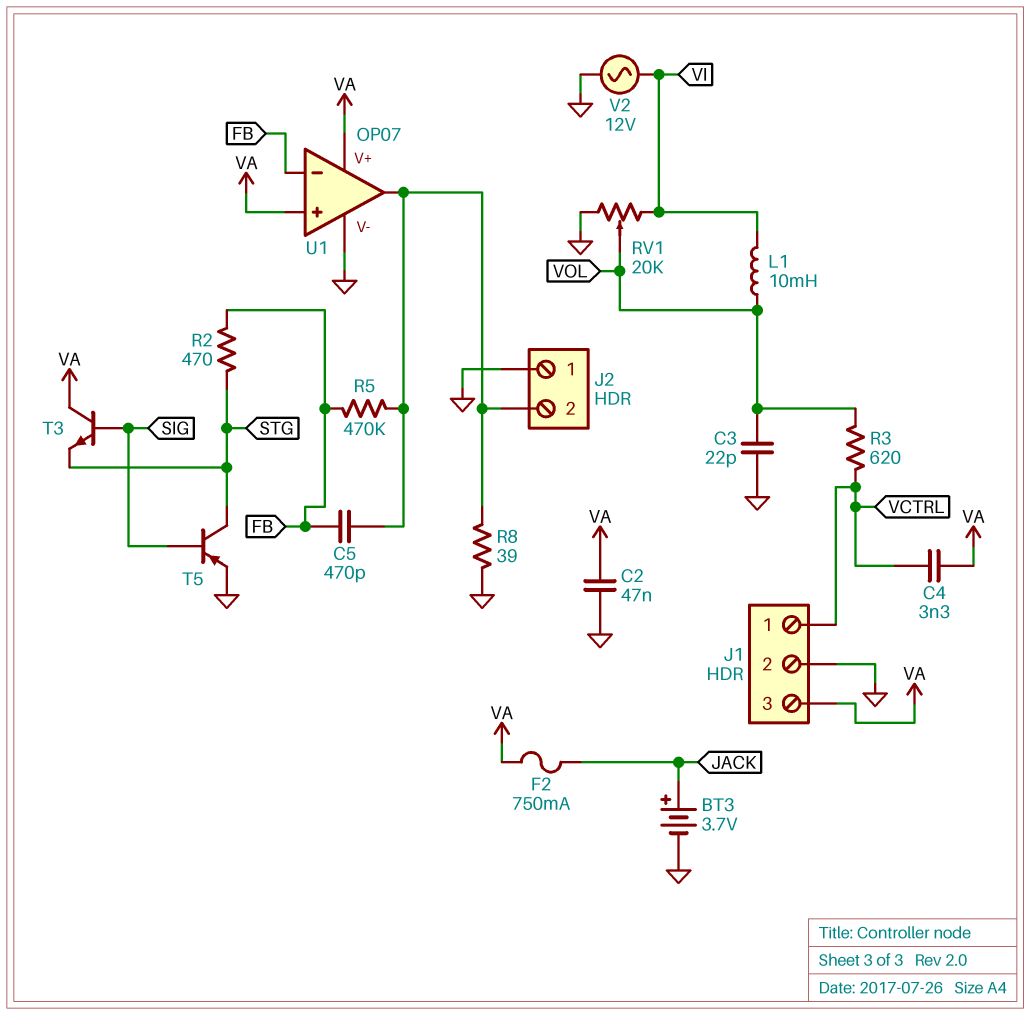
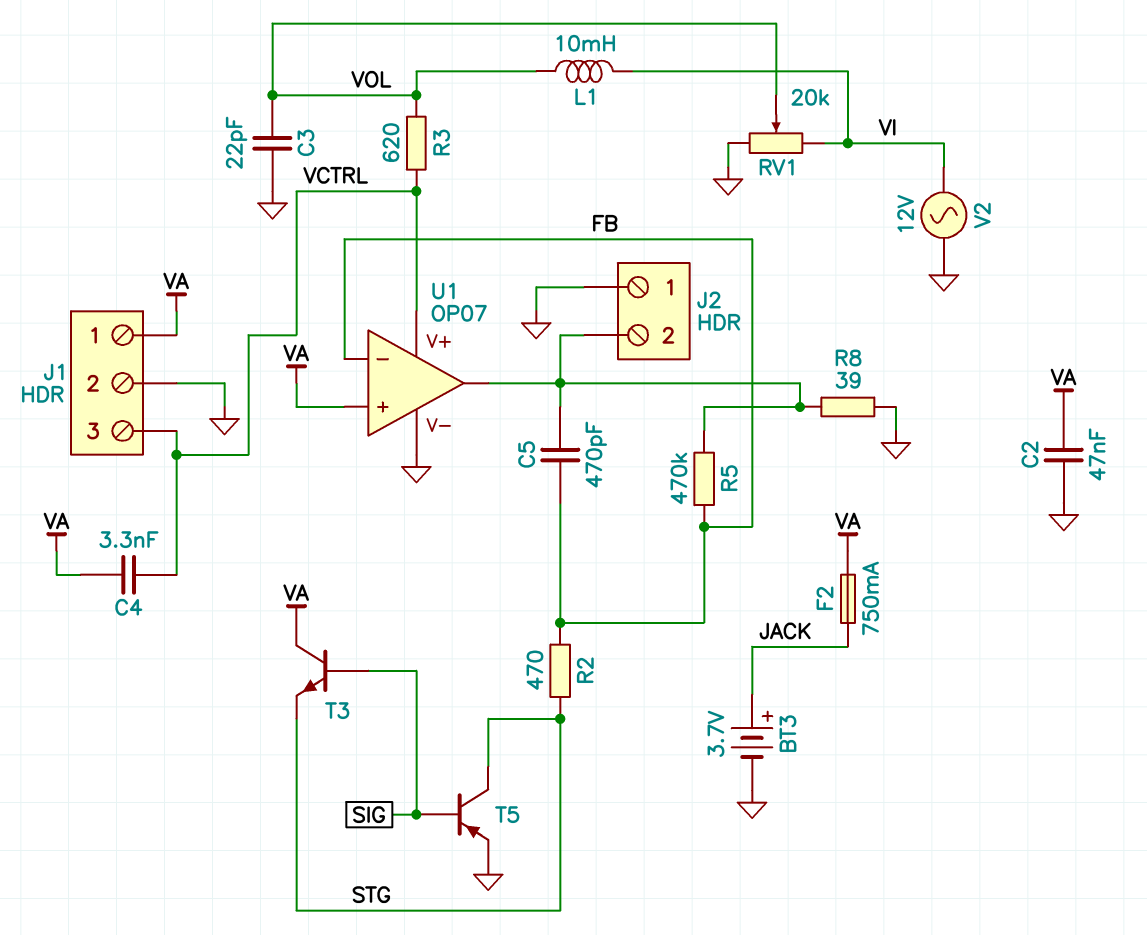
J1 pin 1: VCTRL -> VA
J1 pin 3: VA -> VCTRL
U1 pin V+: VA -> VCTRL

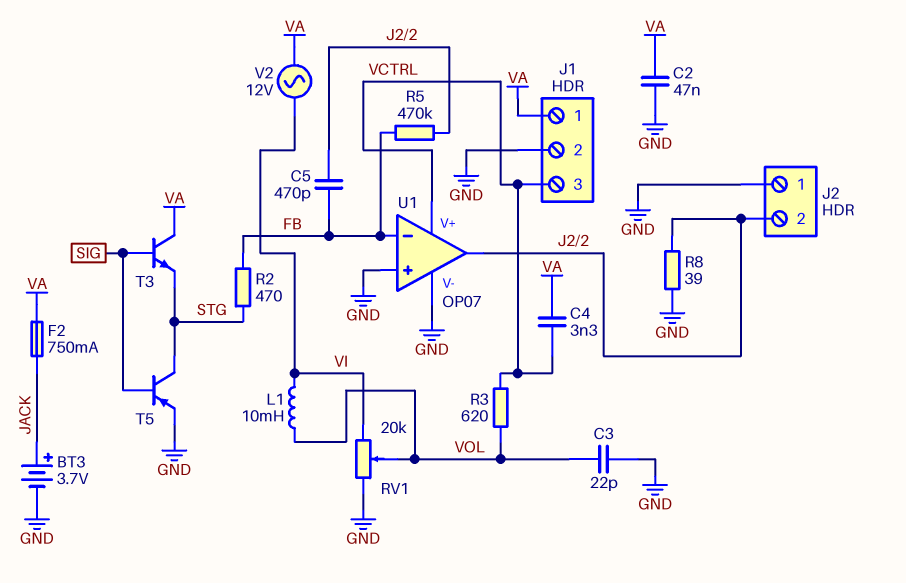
U1 pin in+: VA -> GND
V2: AC 12V (GND, VI) -> AC 12V (VA, VI)

